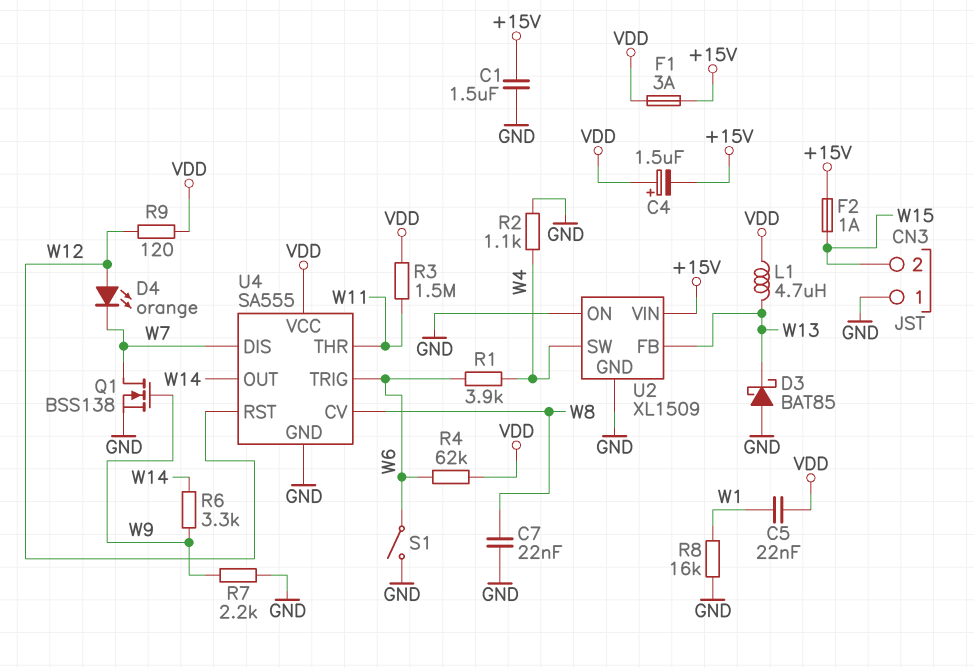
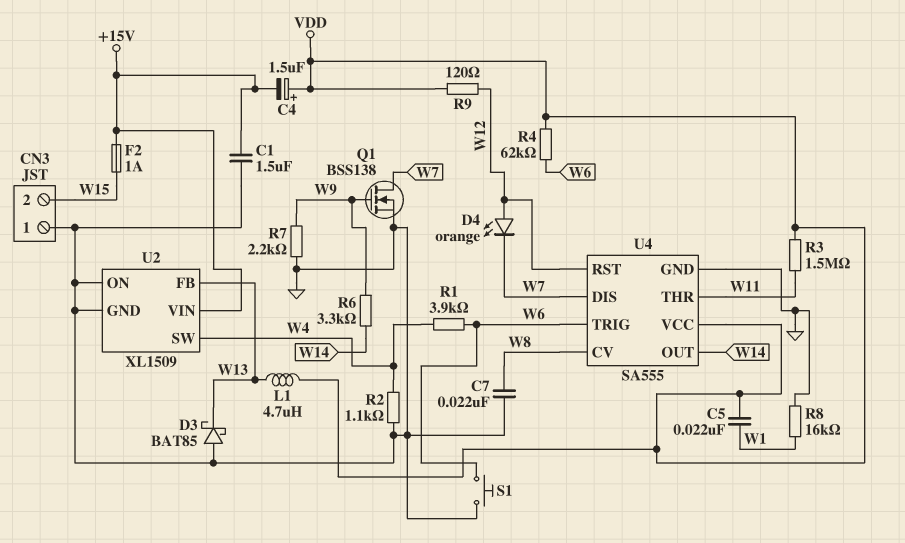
F1: 3A (+15V, VDD) -> none
S1: switch (GND, W6) -> button (GND, W6)

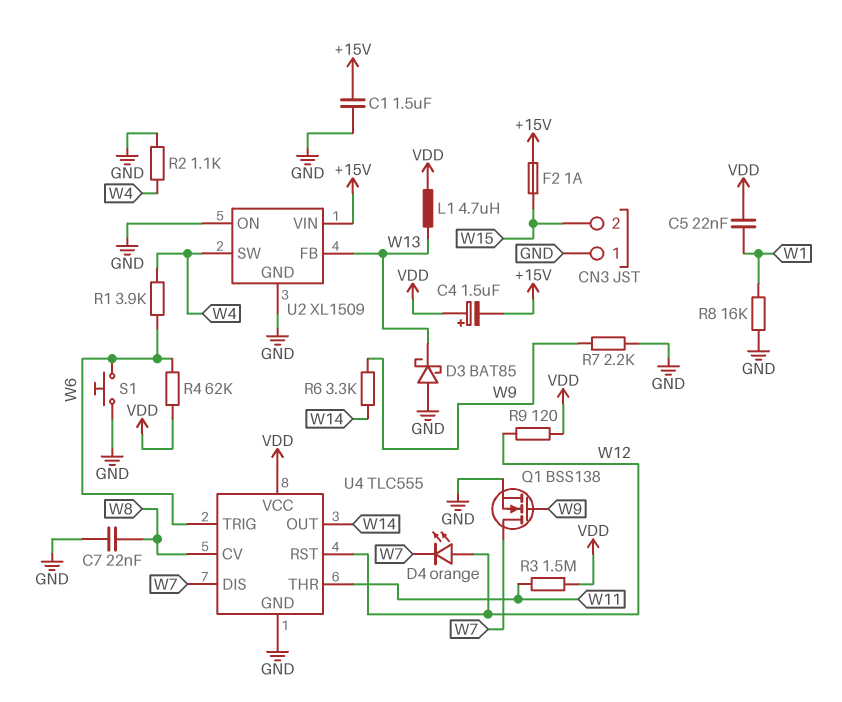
U4: SA555 -> TLC555

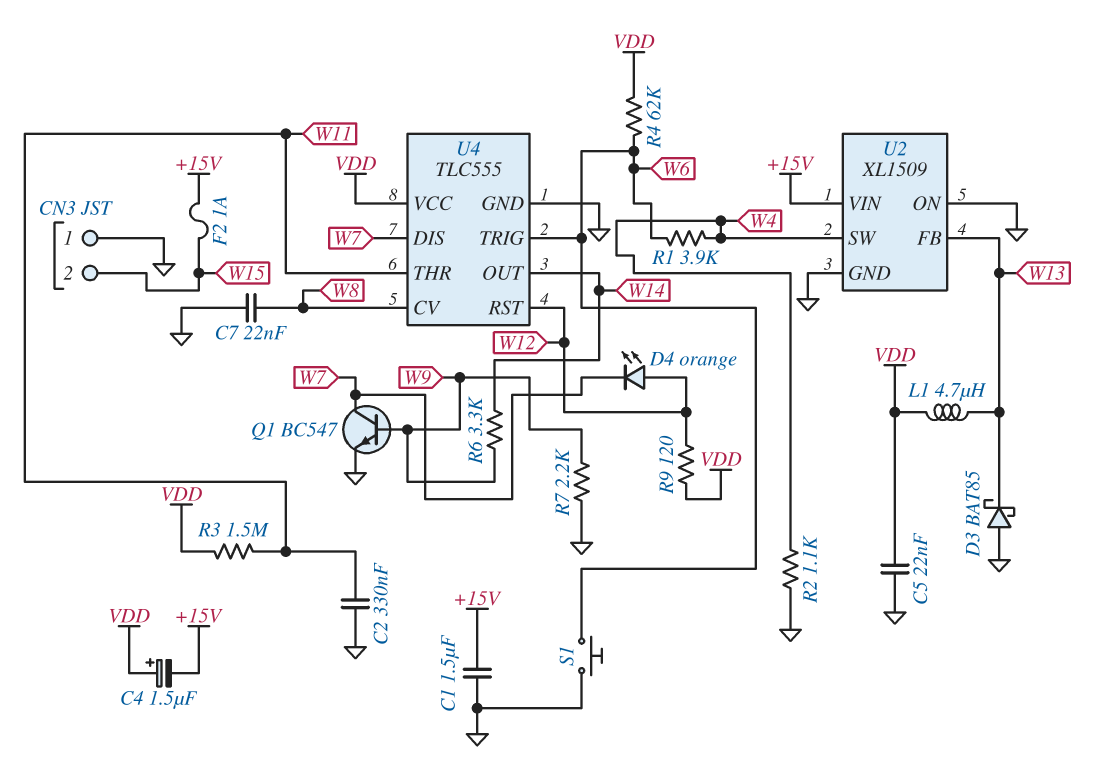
C2: none -> 330nF (GND, W11)
C5: 22nF (VDD, W1) -> 22nF (GND, VDD)
Q1: NMOS BSS138 (G W9, D W7, S GND) -> NPN BC547 (B W9, C W7, E GND)
R8: 16k (GND, W1) -> none

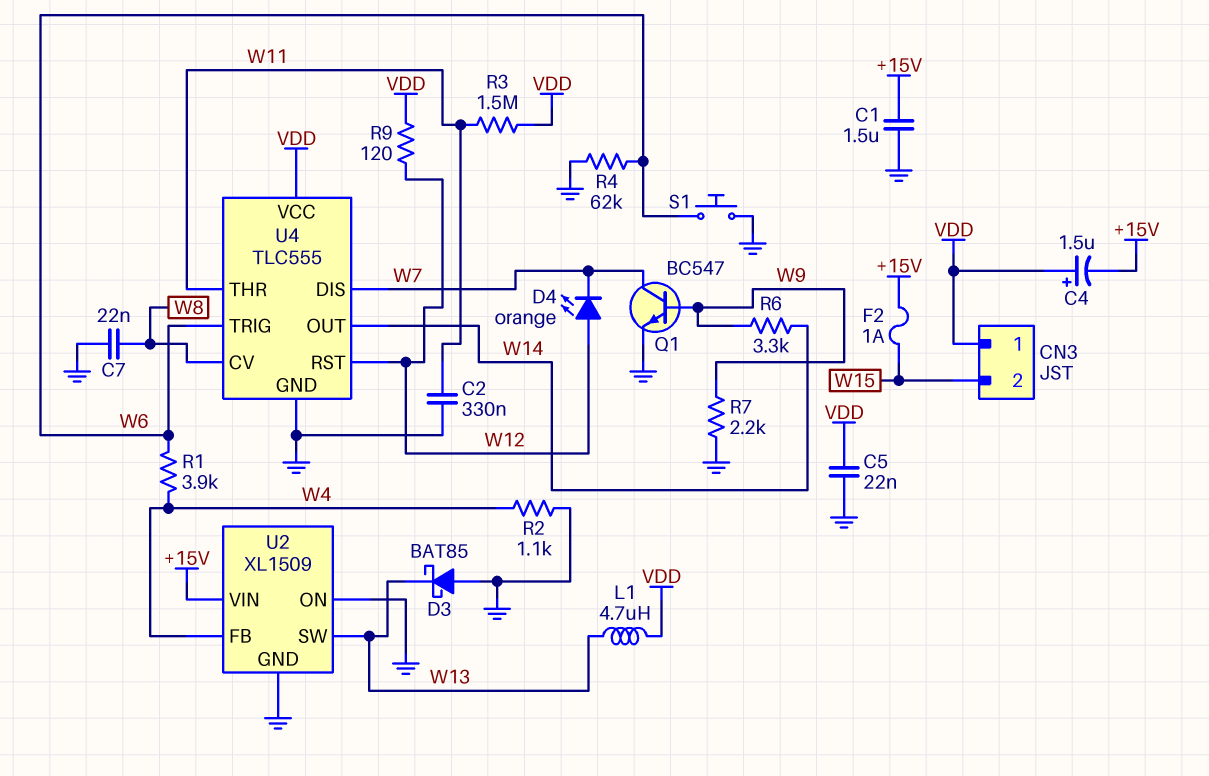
CN3 pin 1: GND -> VDD
R4: 62k (VDD, W6) -> 62k (GND, W6)
U2 pin FB: W13 -> W4
U2 pin SW: W4 -> W13

